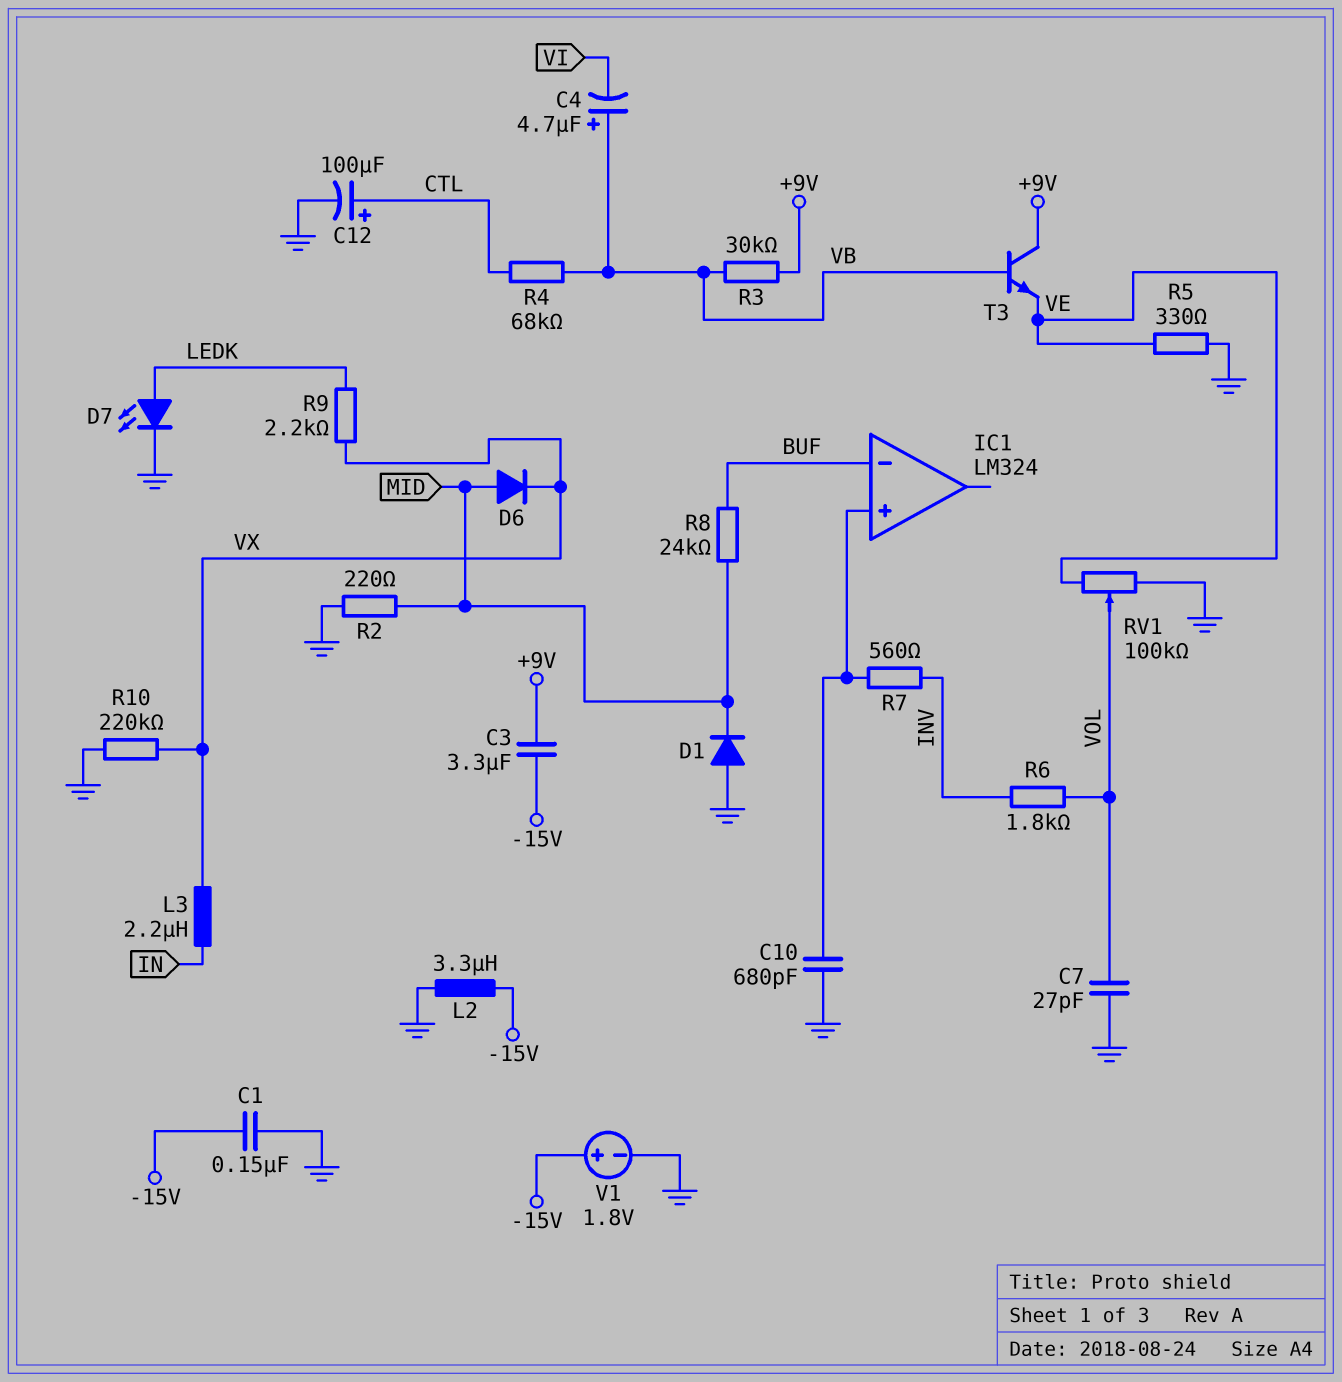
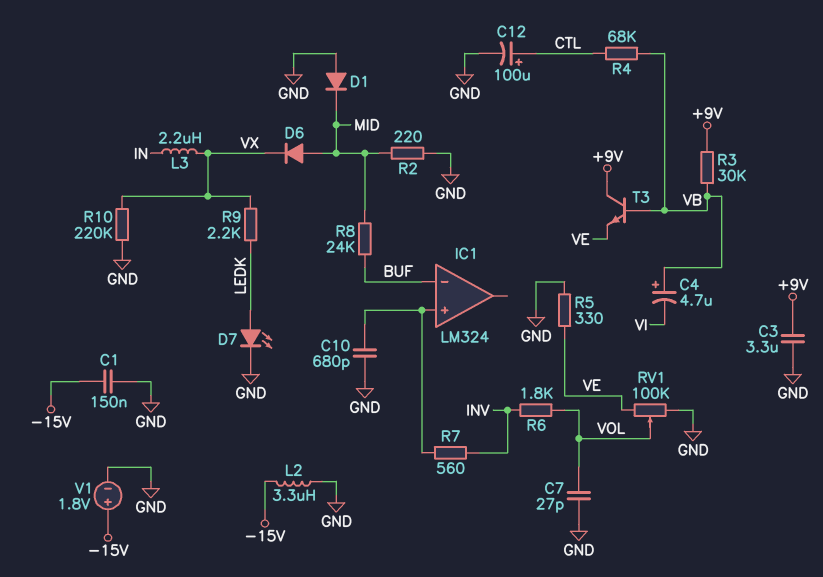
C3: 3.3uF (+9V, -15V) -> 3.3uF (+9V, GND)

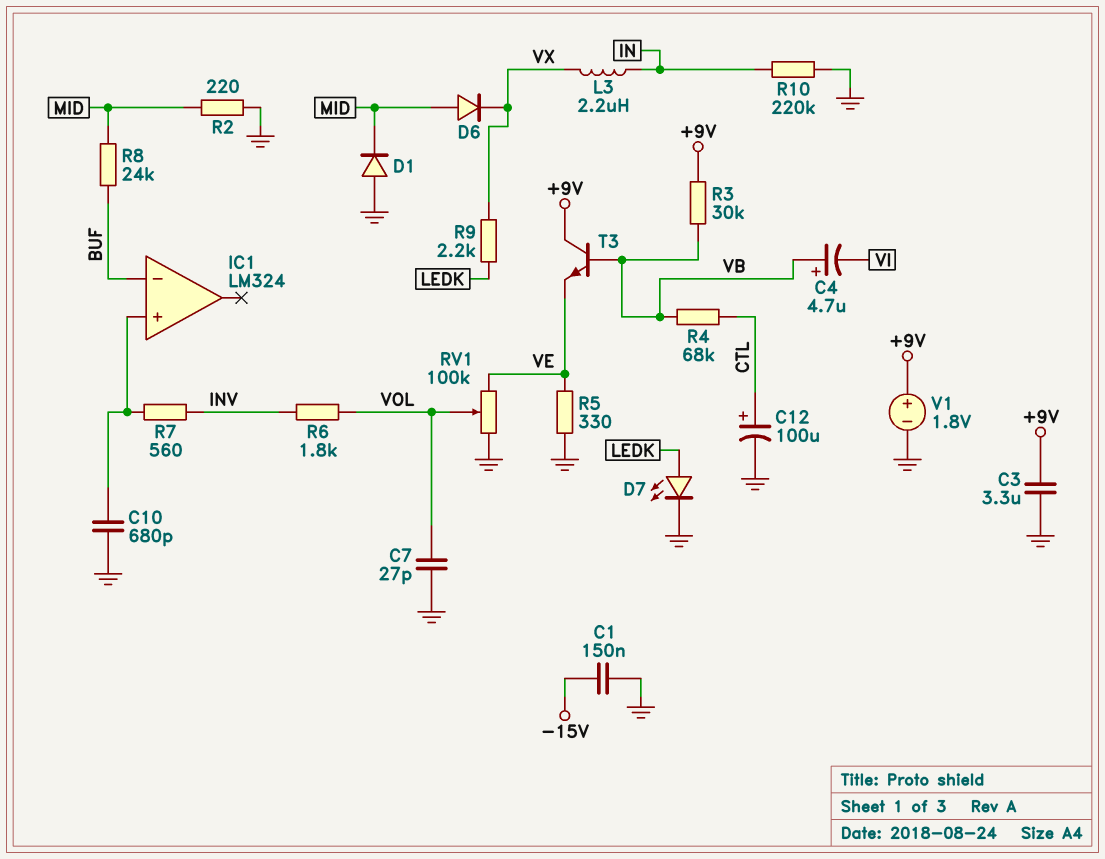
L2: 3.3uH (-15V, GND) -> none
R10: 220k (GND, VX) -> 220k (GND, IN)
V1: 1.8V (plus -15V, minus GND) -> 1.8V (plus +9V, minus GND)

